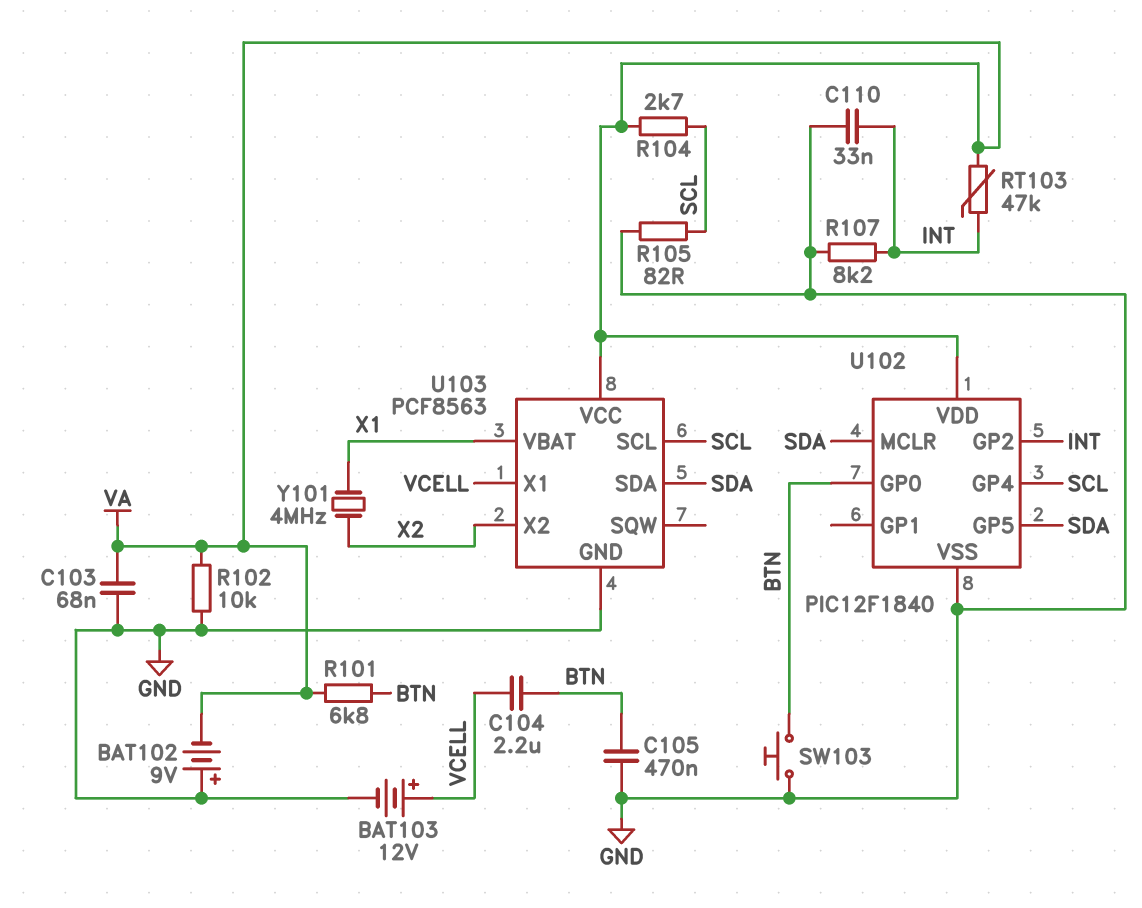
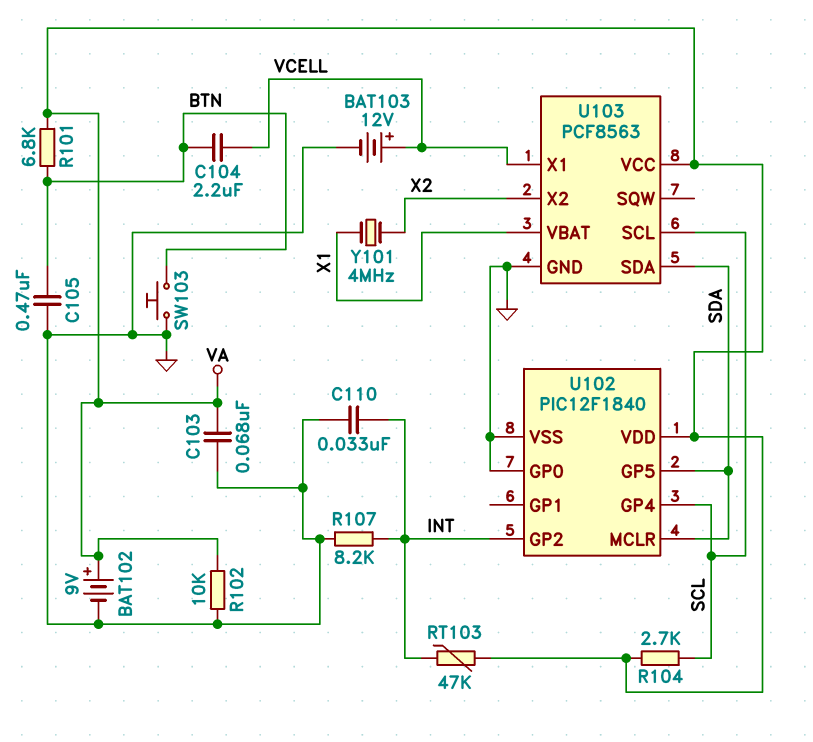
BAT102: 9V (plus GND, minus VA) -> 9V (plus VA, minus GND)
R105: 82 (GND, SCL) -> none
U102 pin GP0: BTN -> GND

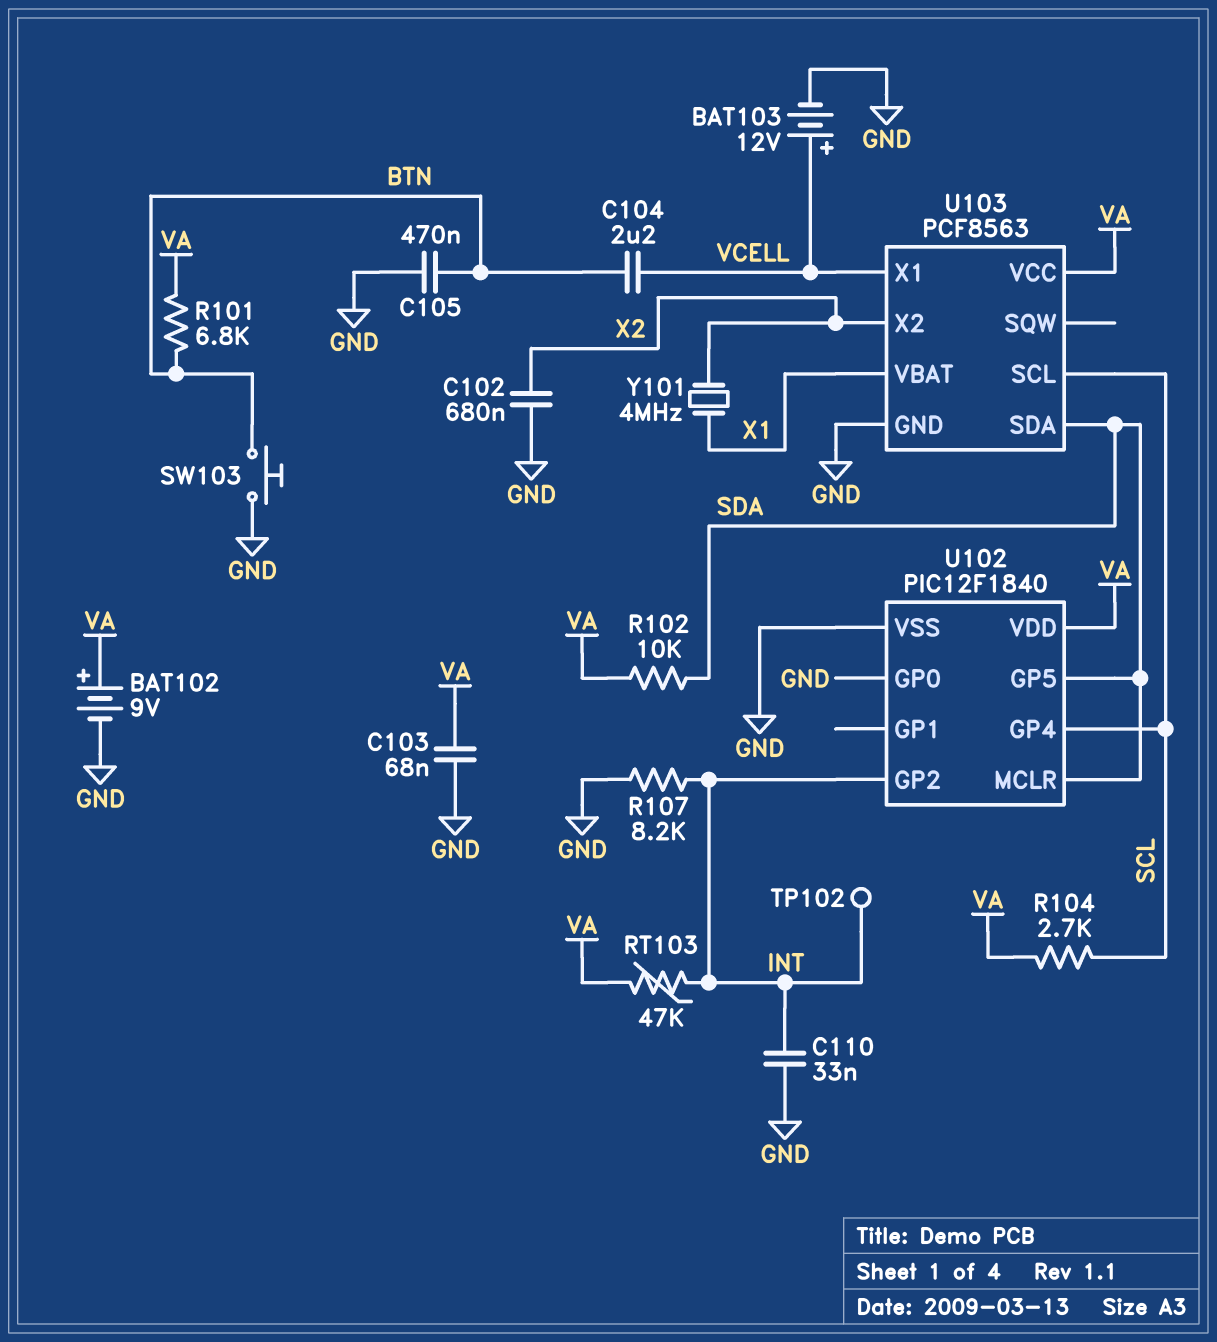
C102: none -> 680nF (GND, X2)
R102: 10k (GND, VA) -> 10k (SDA, VA)
TP102: none -> test point (INT)

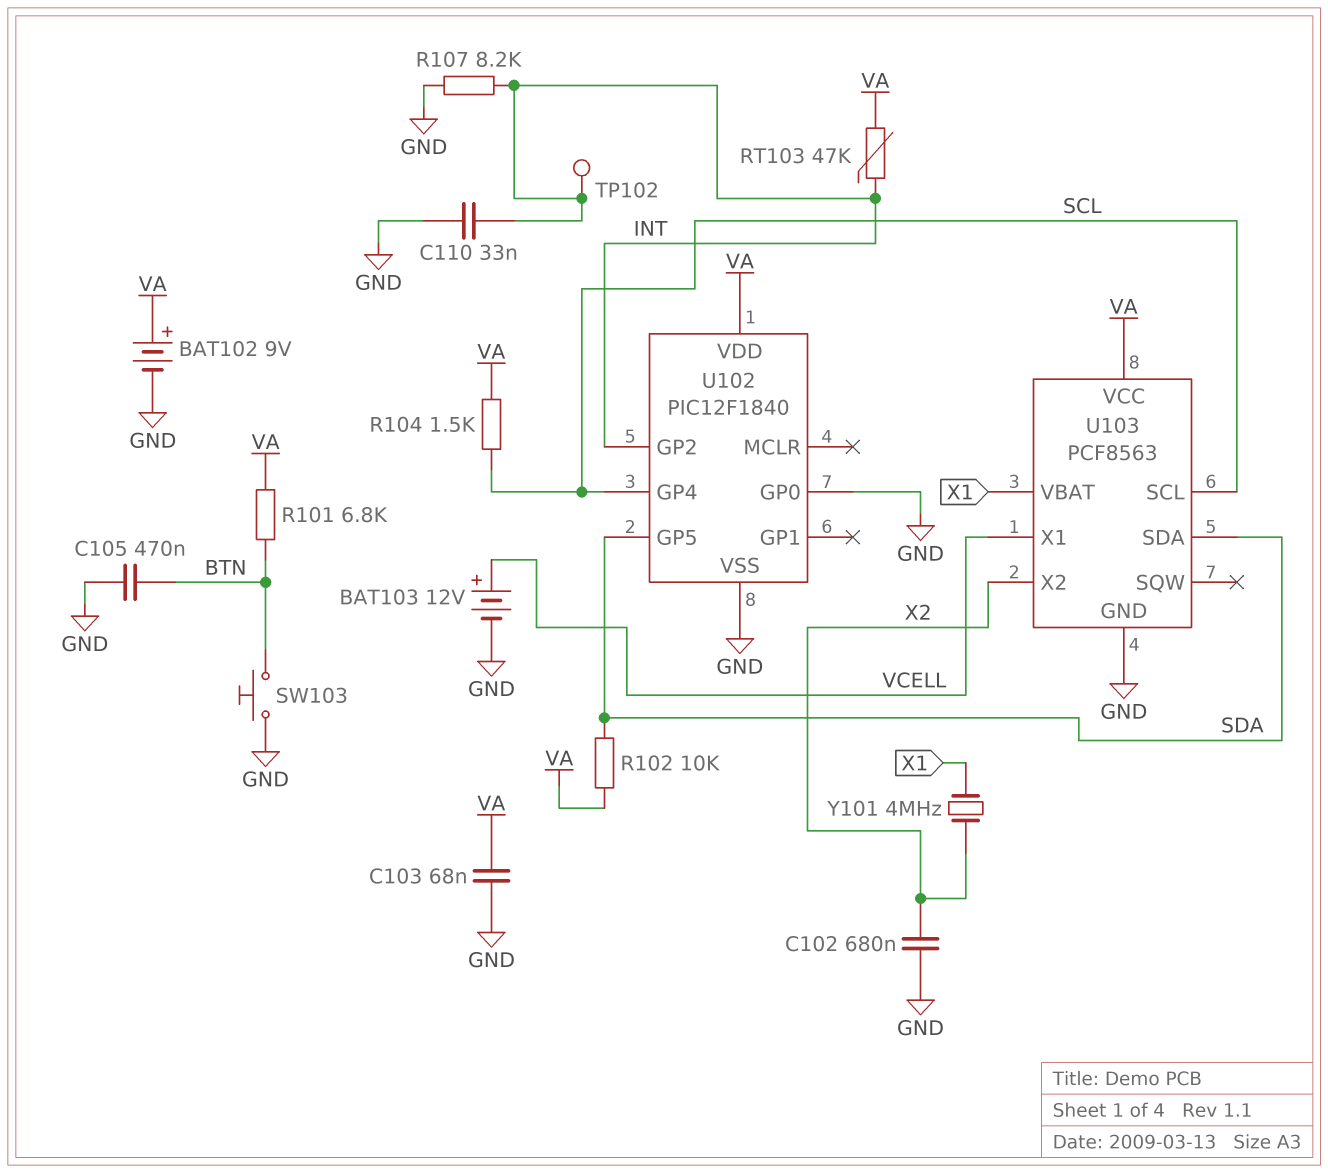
C104: 2.2uF (BTN, VCELL) -> none
R104: 2.7k (SCL, VA) -> 1.5k (SCL, VA)
U102 pin MCLR: SDA -> none

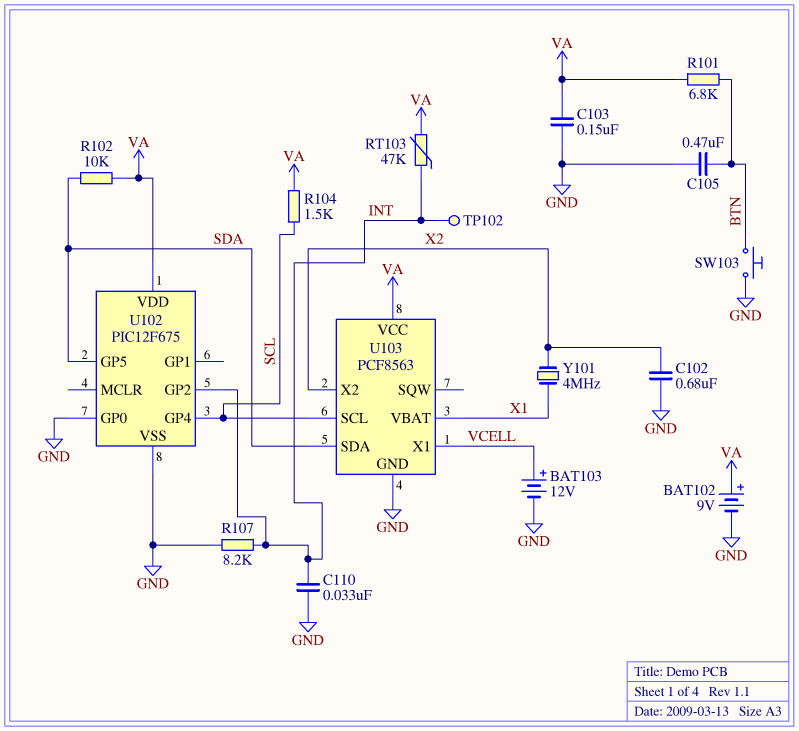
C103: 68nF (GND, VA) -> 150nF (GND, VA)
U102: PIC12F1840 -> PIC12F675

